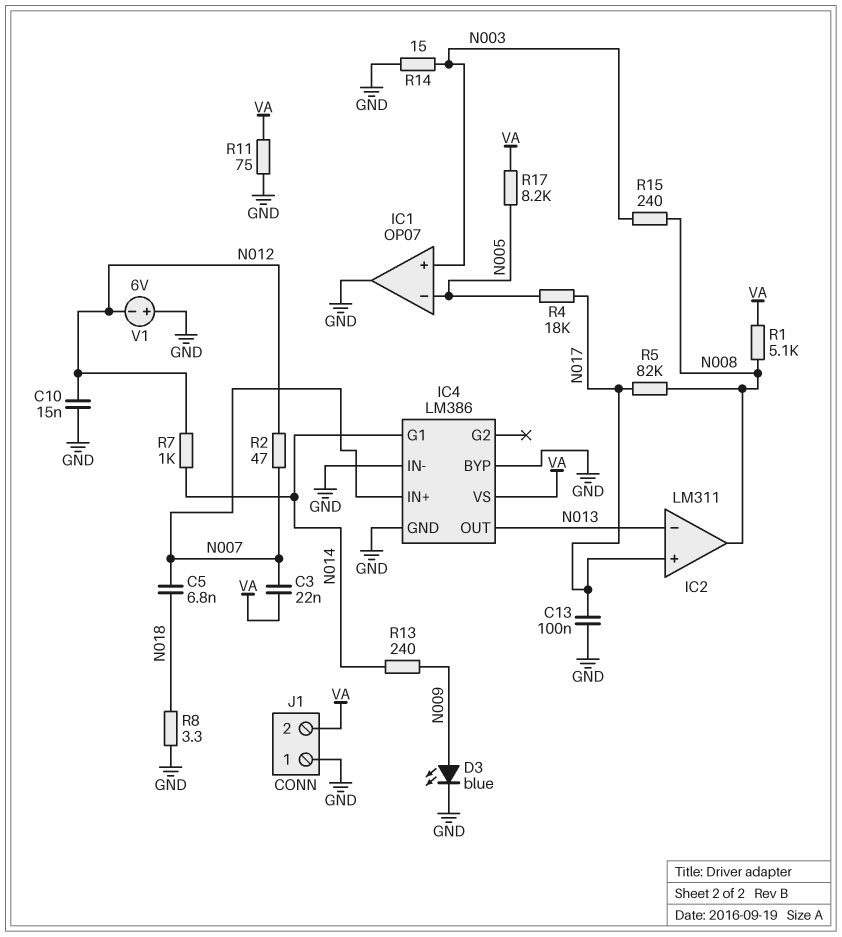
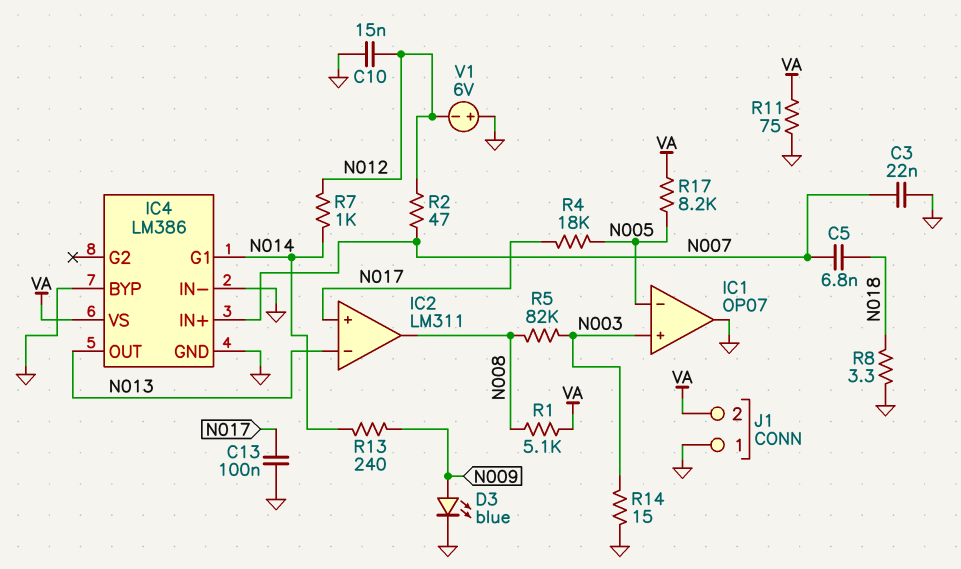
C3: 22nF (N007, VA) -> 22nF (GND, N007)
R5: 82k (N008, N017) -> 82k (N003, N008)
R15: 240 (N003, N008) -> none

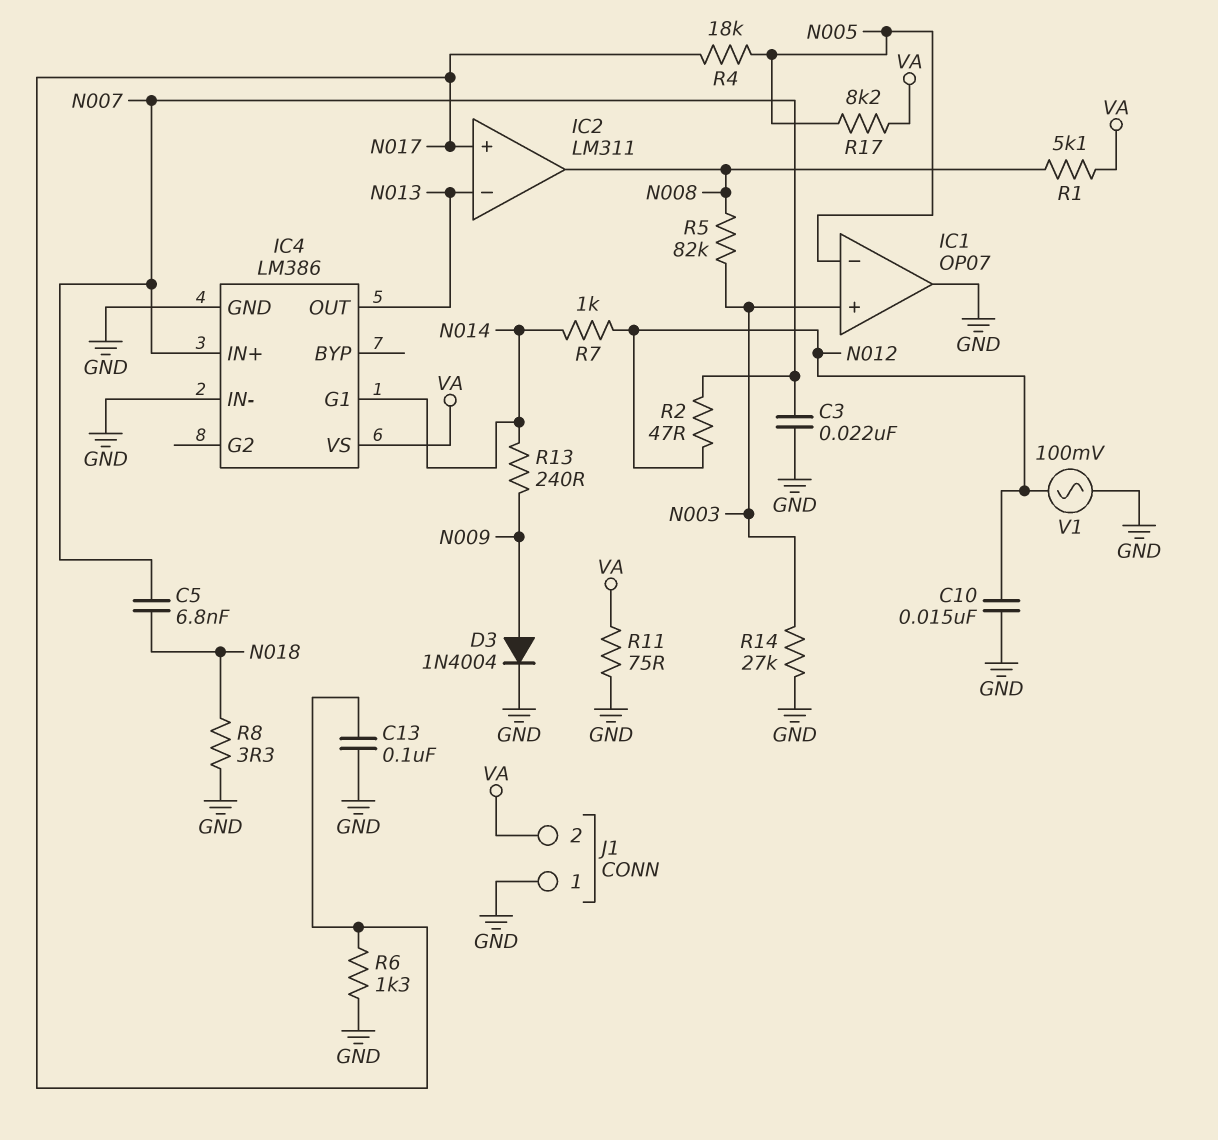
D3: LED blue (A N009, K GND) -> diode 1N4004 (A N009, K GND)
IC4 pin BYP: GND -> none
R6: none -> 1.3k (GND, N017)
R14: 15 (GND, N003) -> 27k (GND, N003)
V1: 6V (plus GND, minus N012) -> AC 100mV (GND, N012)

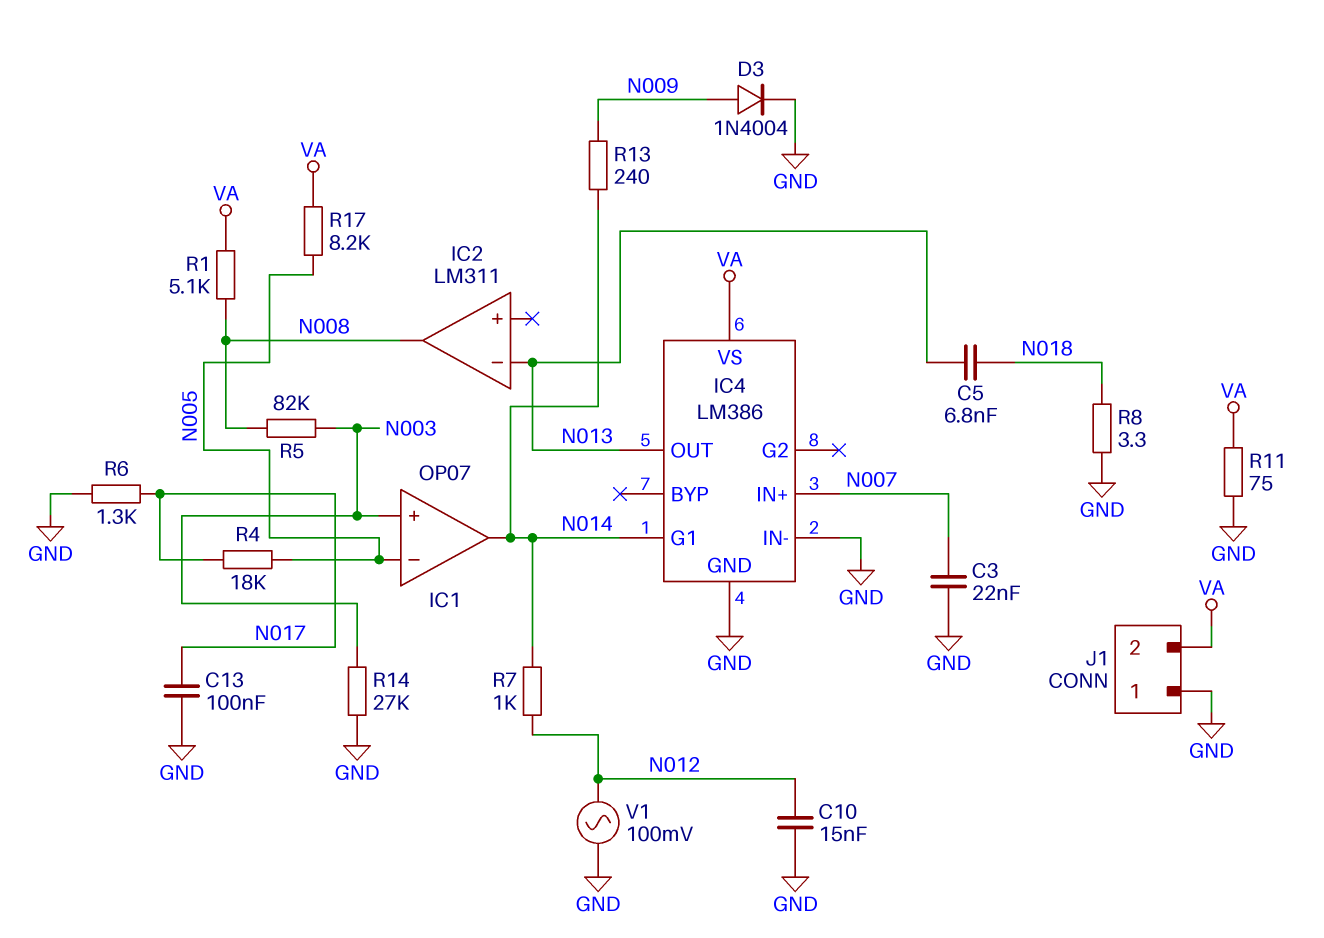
C5: 6.8nF (N007, N018) -> 6.8nF (N013, N018)
IC1 pin out: GND -> N014
IC2 pin in+: N017 -> none
R2: 47 (N007, N012) -> none

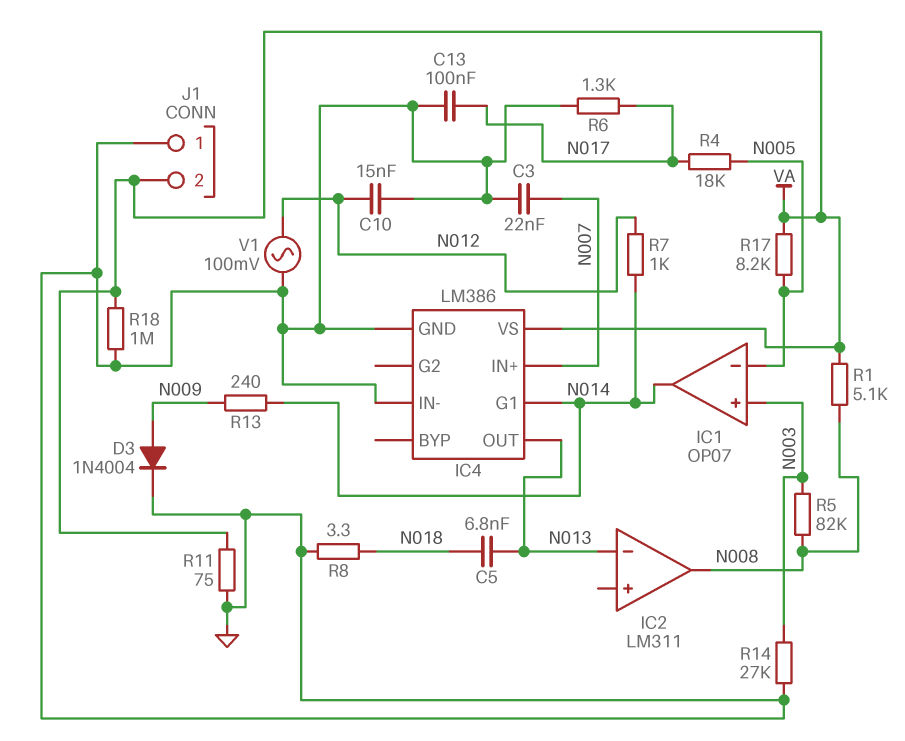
R18: none -> 1M (GND, VA)

